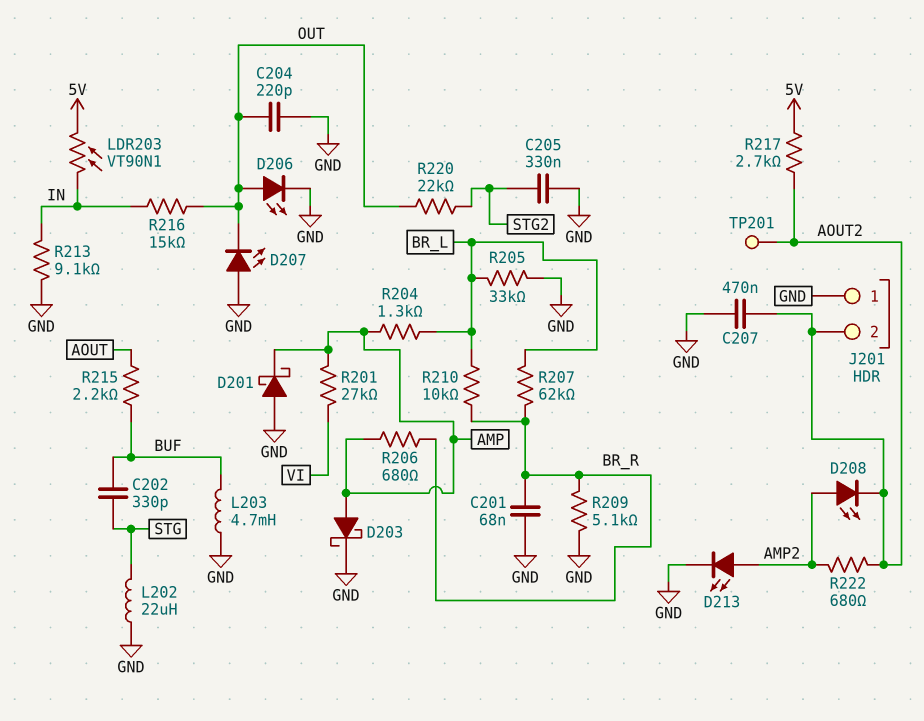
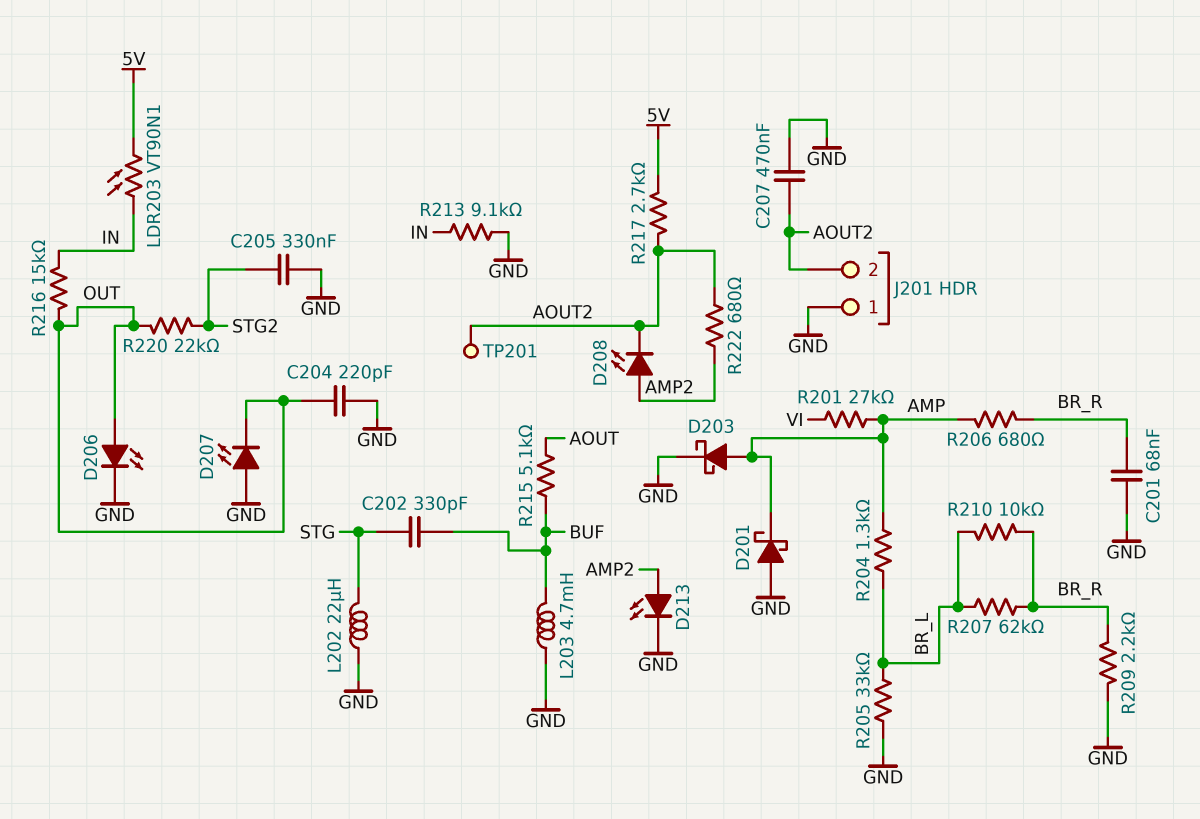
R209: 5.1k (BR_R, GND) -> 2.2k (BR_R, GND)
R215: 2.2k (AOUT, BUF) -> 5.1k (AOUT, BUF)

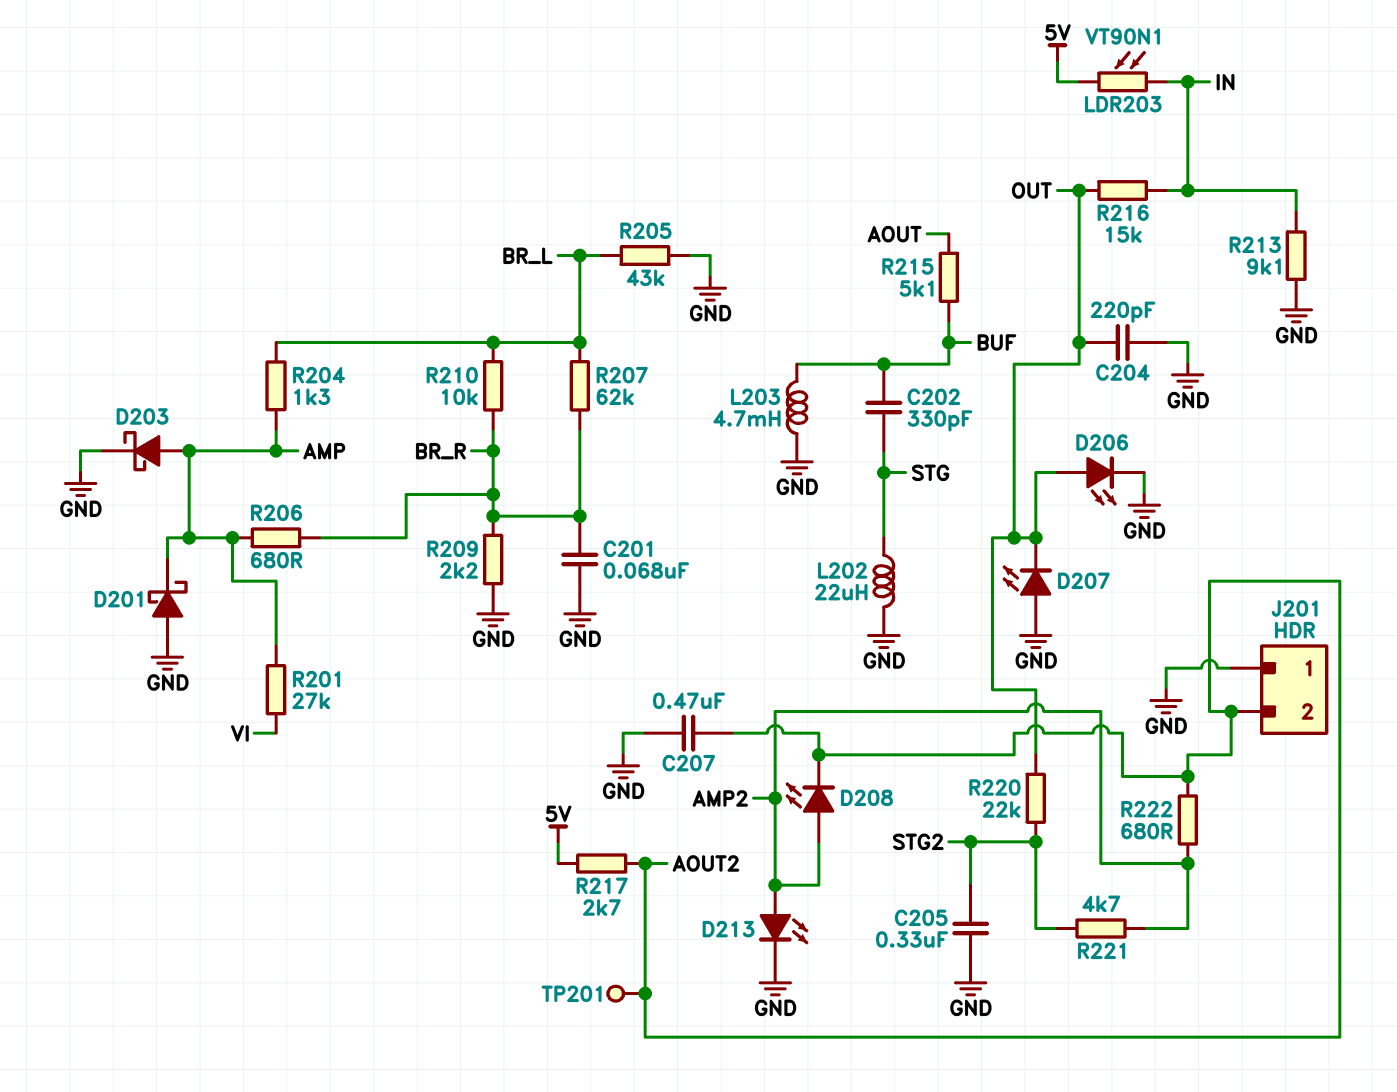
R205: 33k (BR_L, GND) -> 43k (BR_L, GND)
R221: none -> 4.7k (AMP2, STG2)

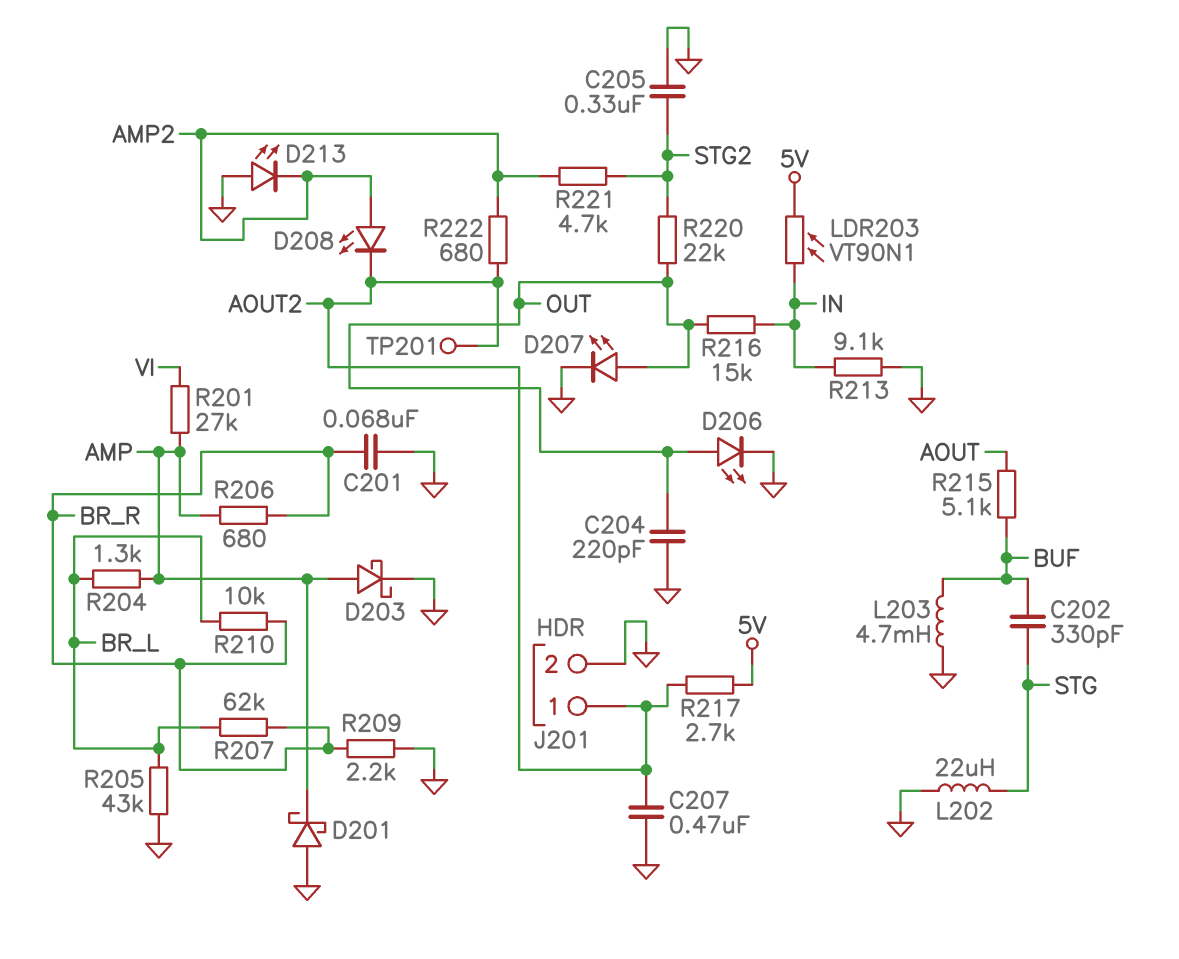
D207: LED (A GND, K OUT) -> LED (A OUT, K GND)
D213: LED (A AMP2, K GND) -> LED (A GND, K AMP2)
J201 pin 1: GND -> AOUT2
J201 pin 2: AOUT2 -> GND

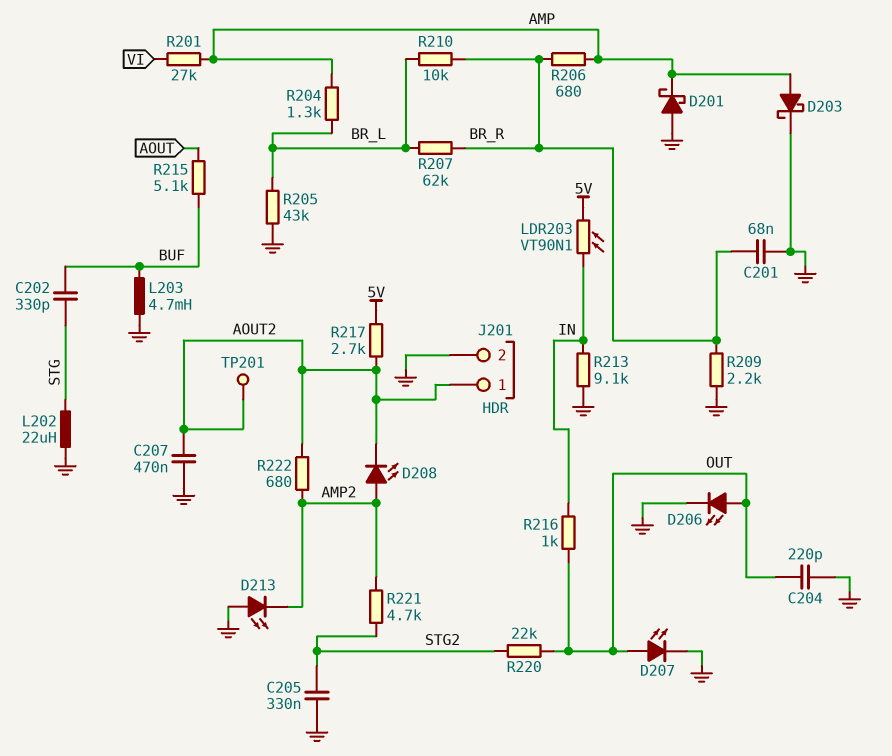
R216: 15k (IN, OUT) -> 1k (IN, OUT)

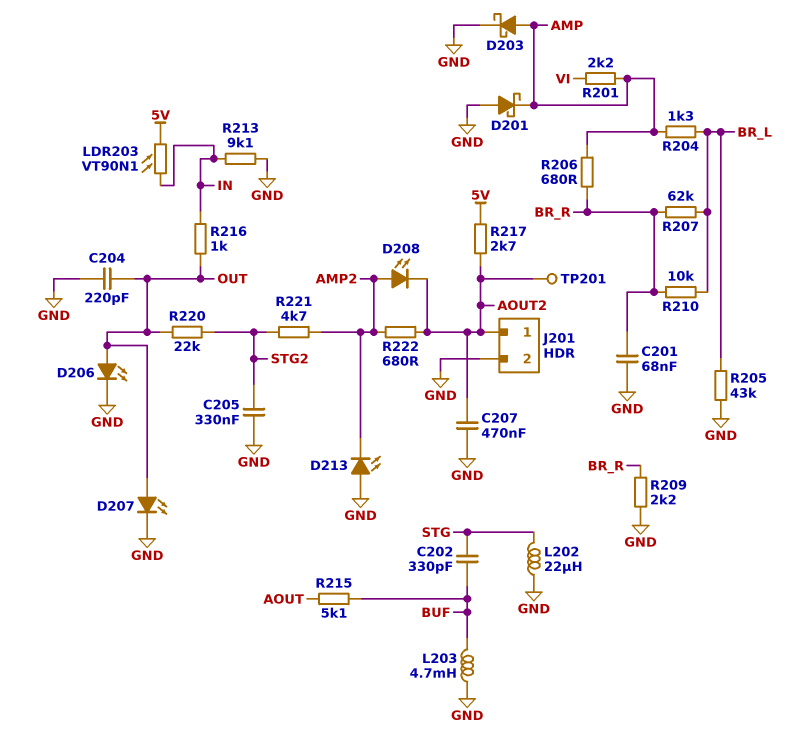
R201: 27k (AMP, VI) -> 2.2k (AMP, VI)

